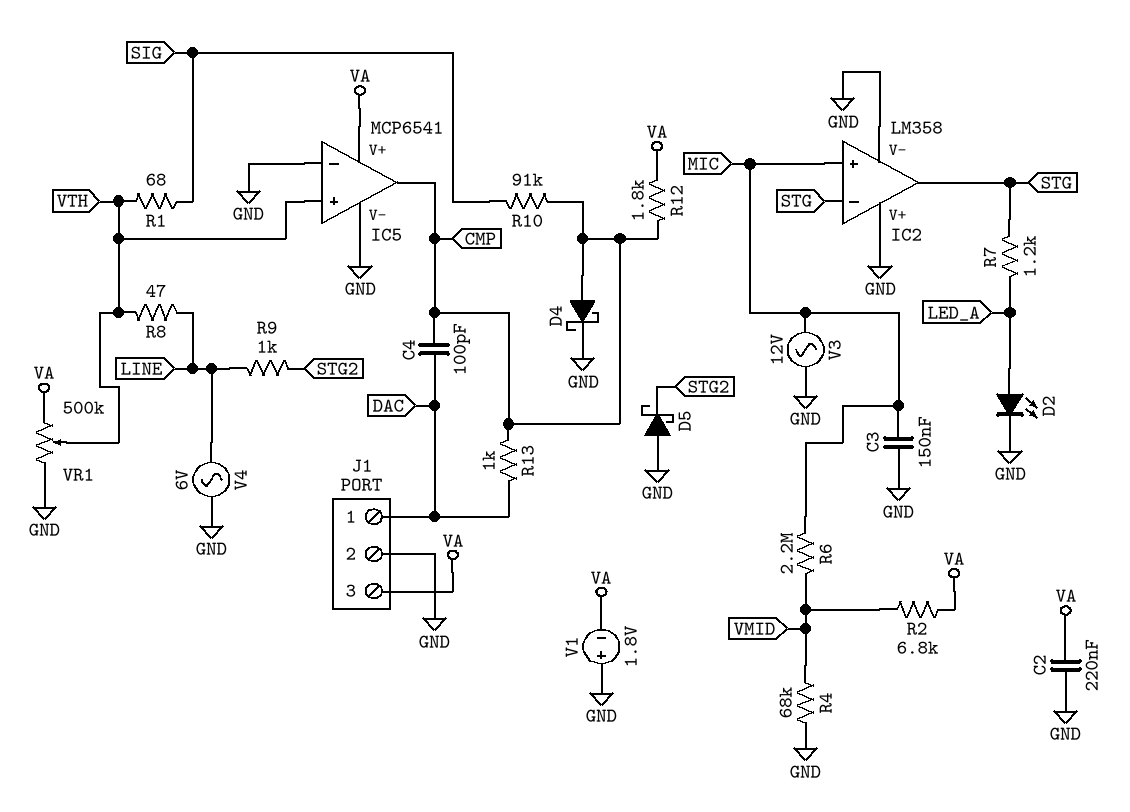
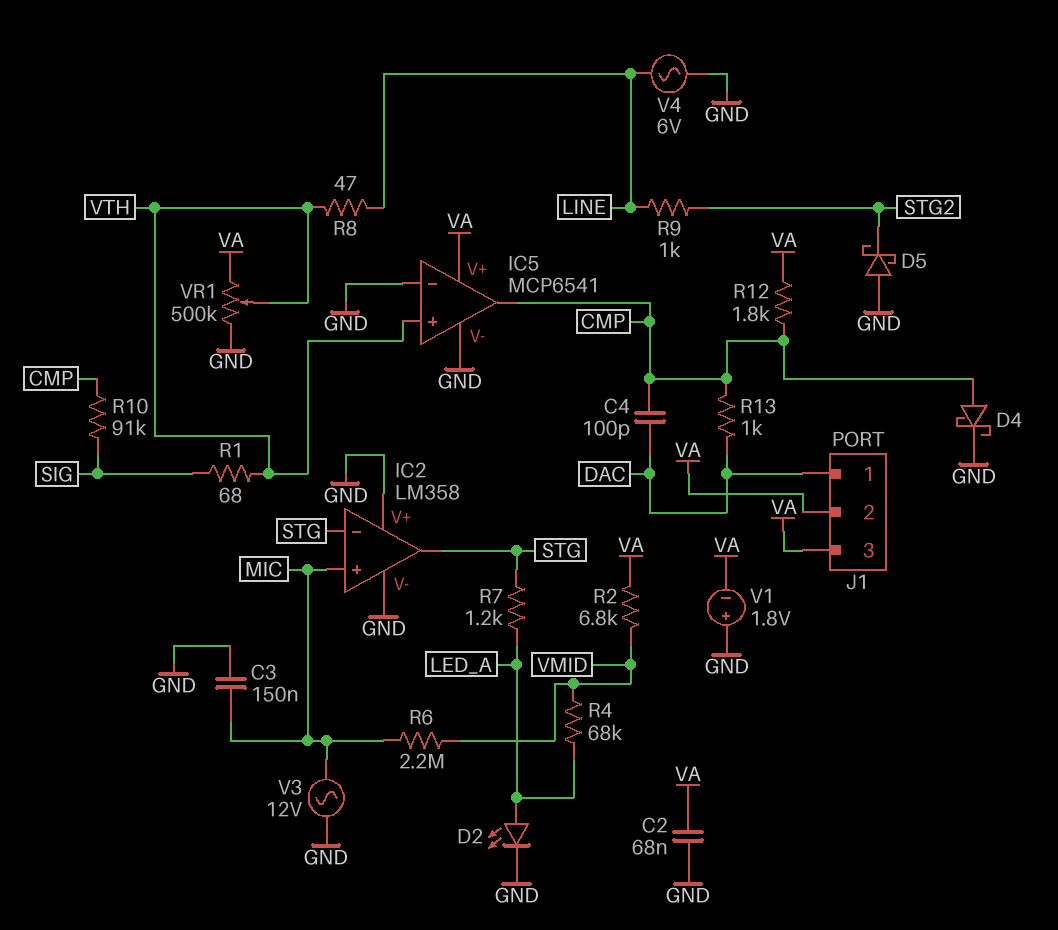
C2: 220nF (GND, VA) -> 68nF (GND, VA)
J1 pin 2: GND -> VA
R4: 68k (GND, VMID) -> 68k (LED_A, VMID)

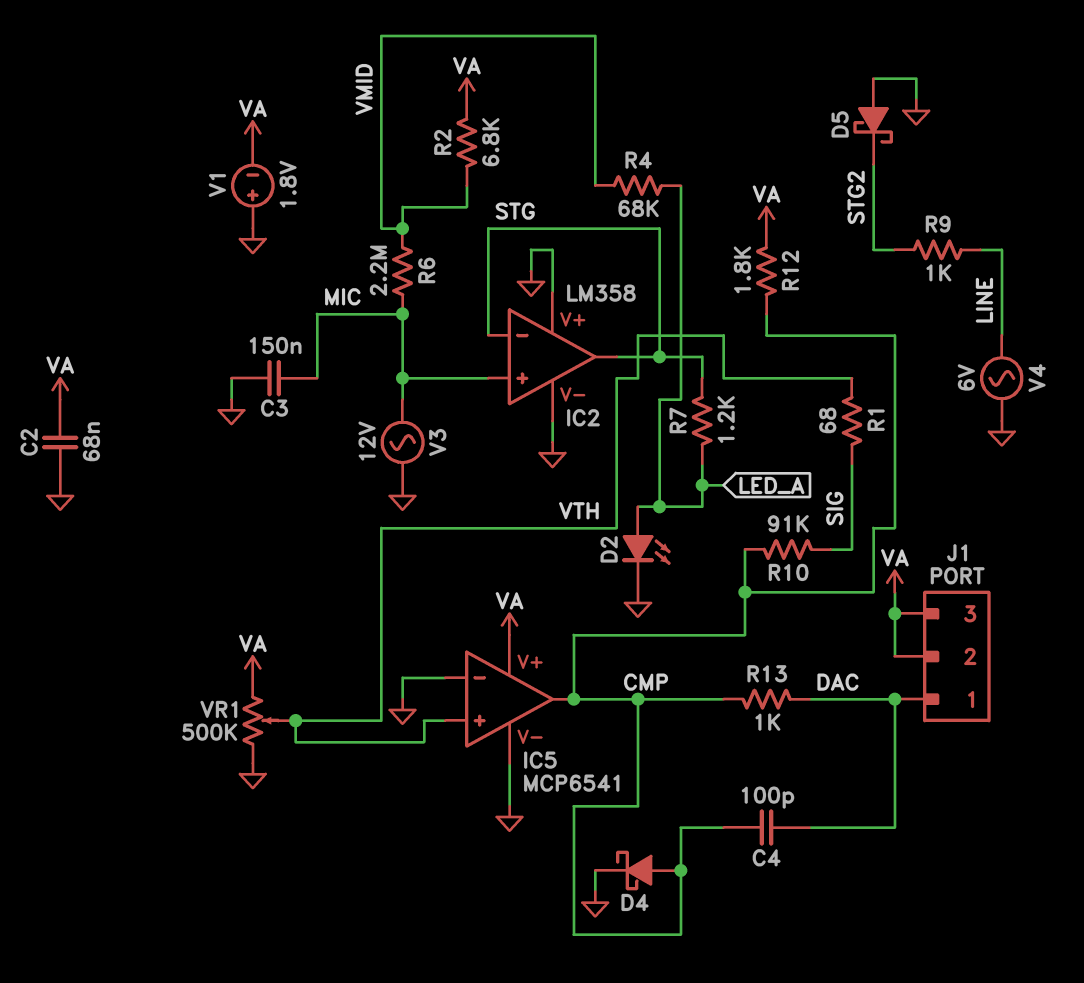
R8: 47 (LINE, VTH) -> none

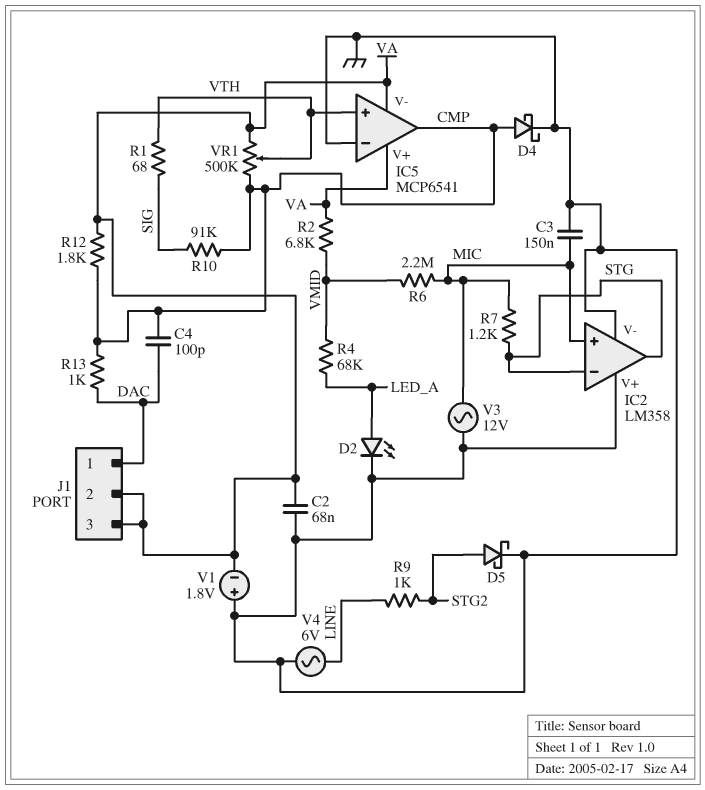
D5: schottky (A GND, K STG2) -> schottky (A STG2, K GND)
IC5 pin V-: GND -> VA
R7: 1.2k (LED_A, STG) -> 1.2k (MIC, STG)
VR1: 500k (GND, VA, wiper VTH) -> 500k (CMP, VA, wiper VTH)

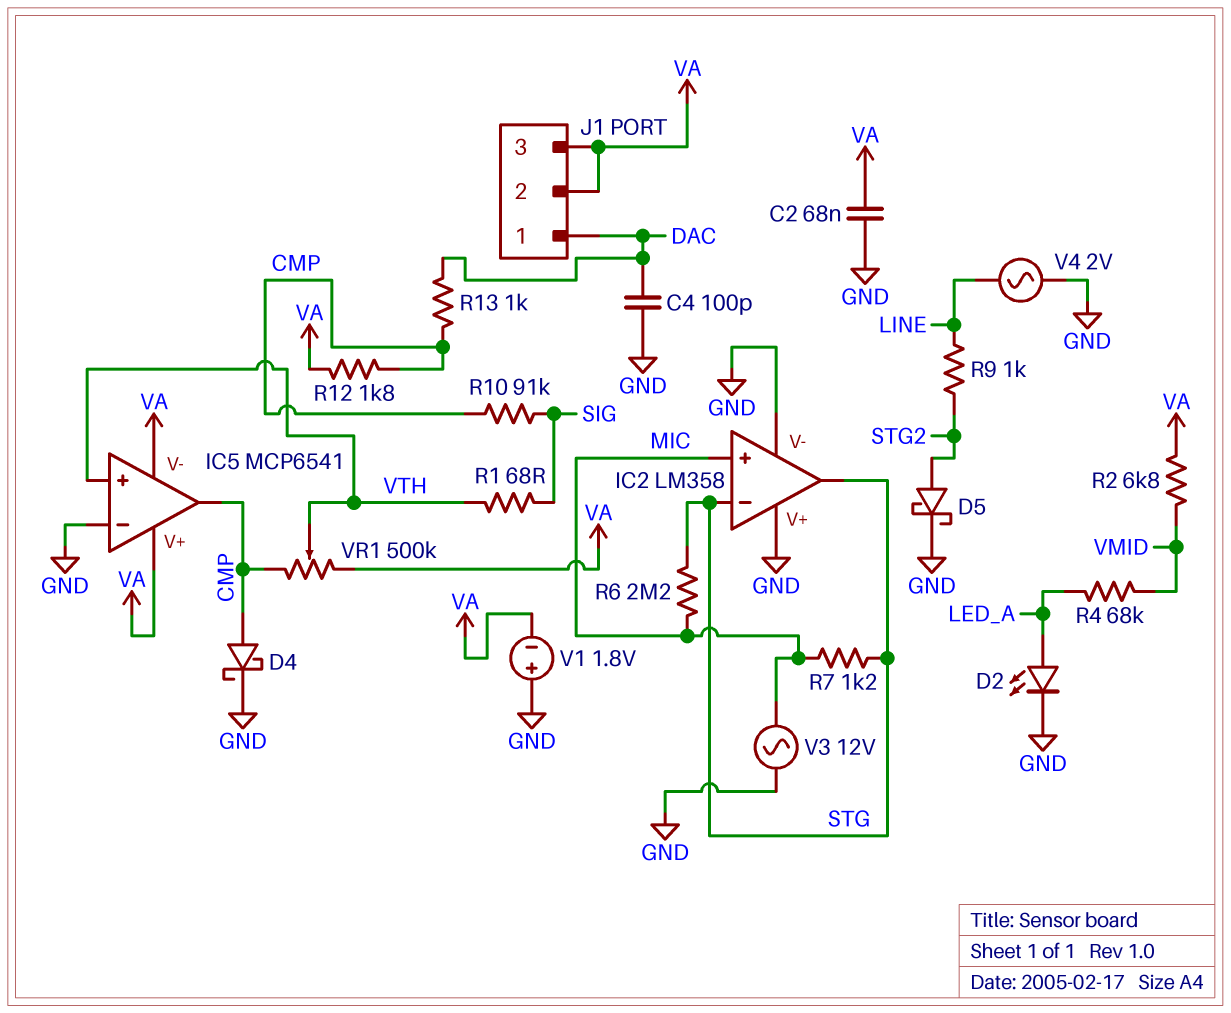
C3: 150nF (GND, MIC) -> none
C4: 100pF (CMP, DAC) -> 100pF (DAC, GND)
R6: 2.2M (MIC, VMID) -> 2.2M (MIC, STG)
V4: AC 6V (GND, LINE) -> AC 2V (GND, LINE)

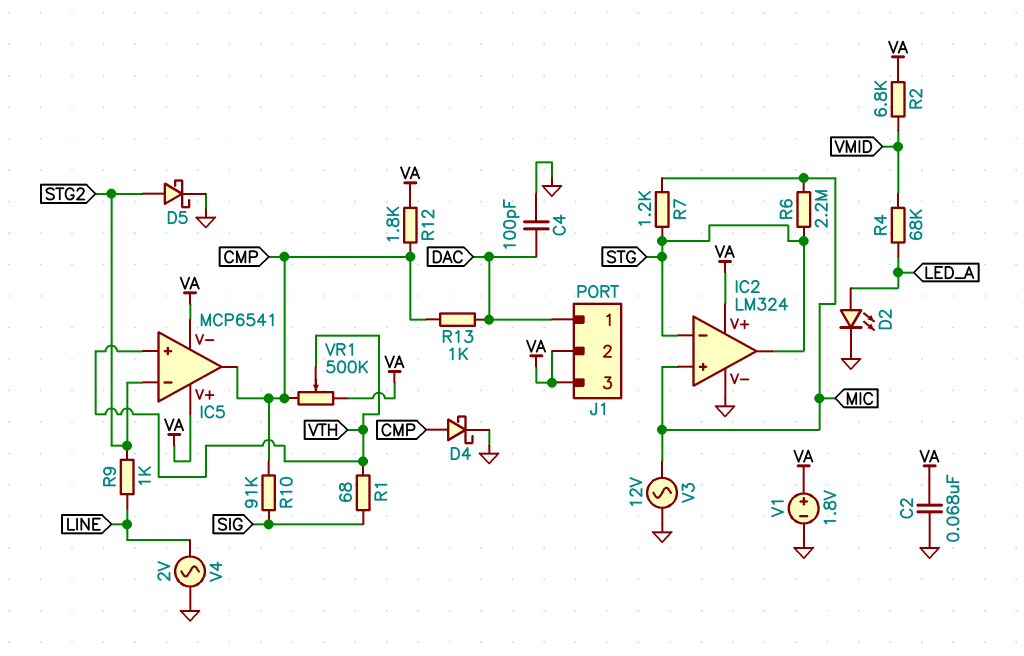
IC2: LM358 -> LM324
IC2 pin V+: GND -> VA
IC5 pin in-: GND -> STG2
V1: 1.8V (plus GND, minus VA) -> 1.8V (plus VA, minus GND)

